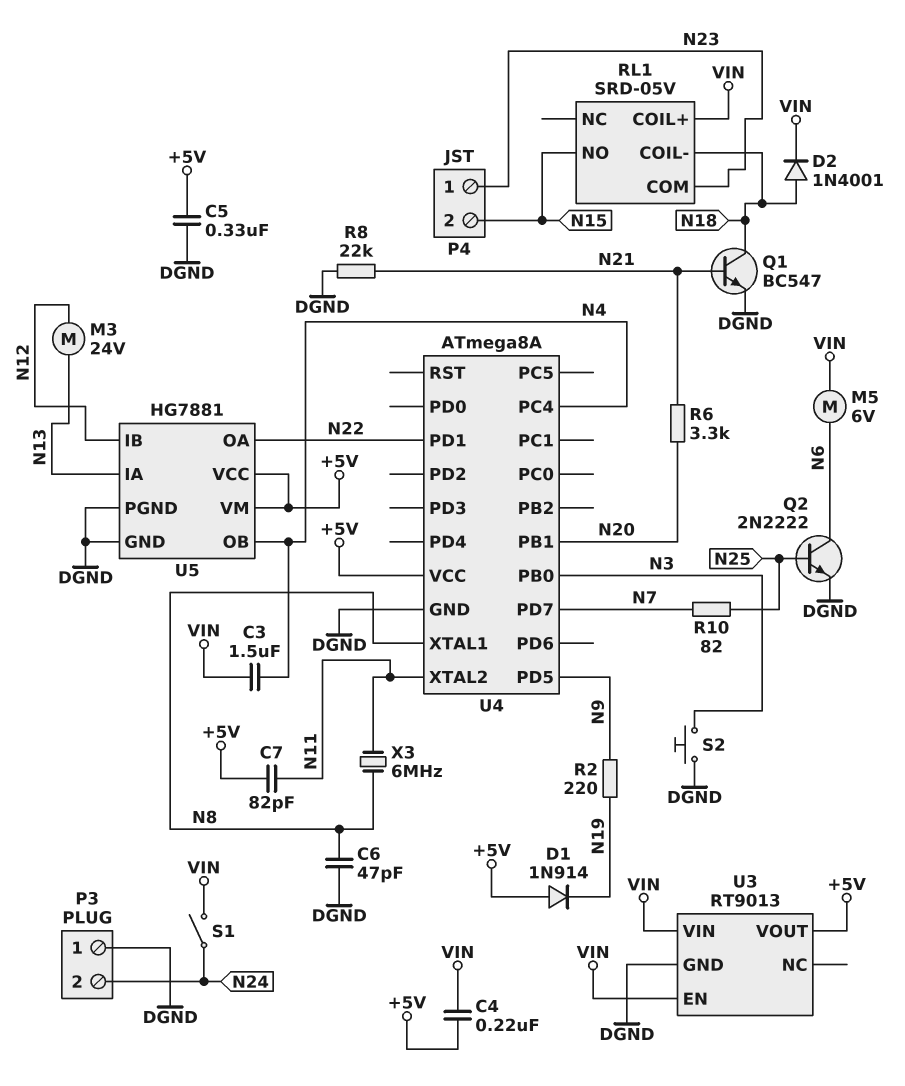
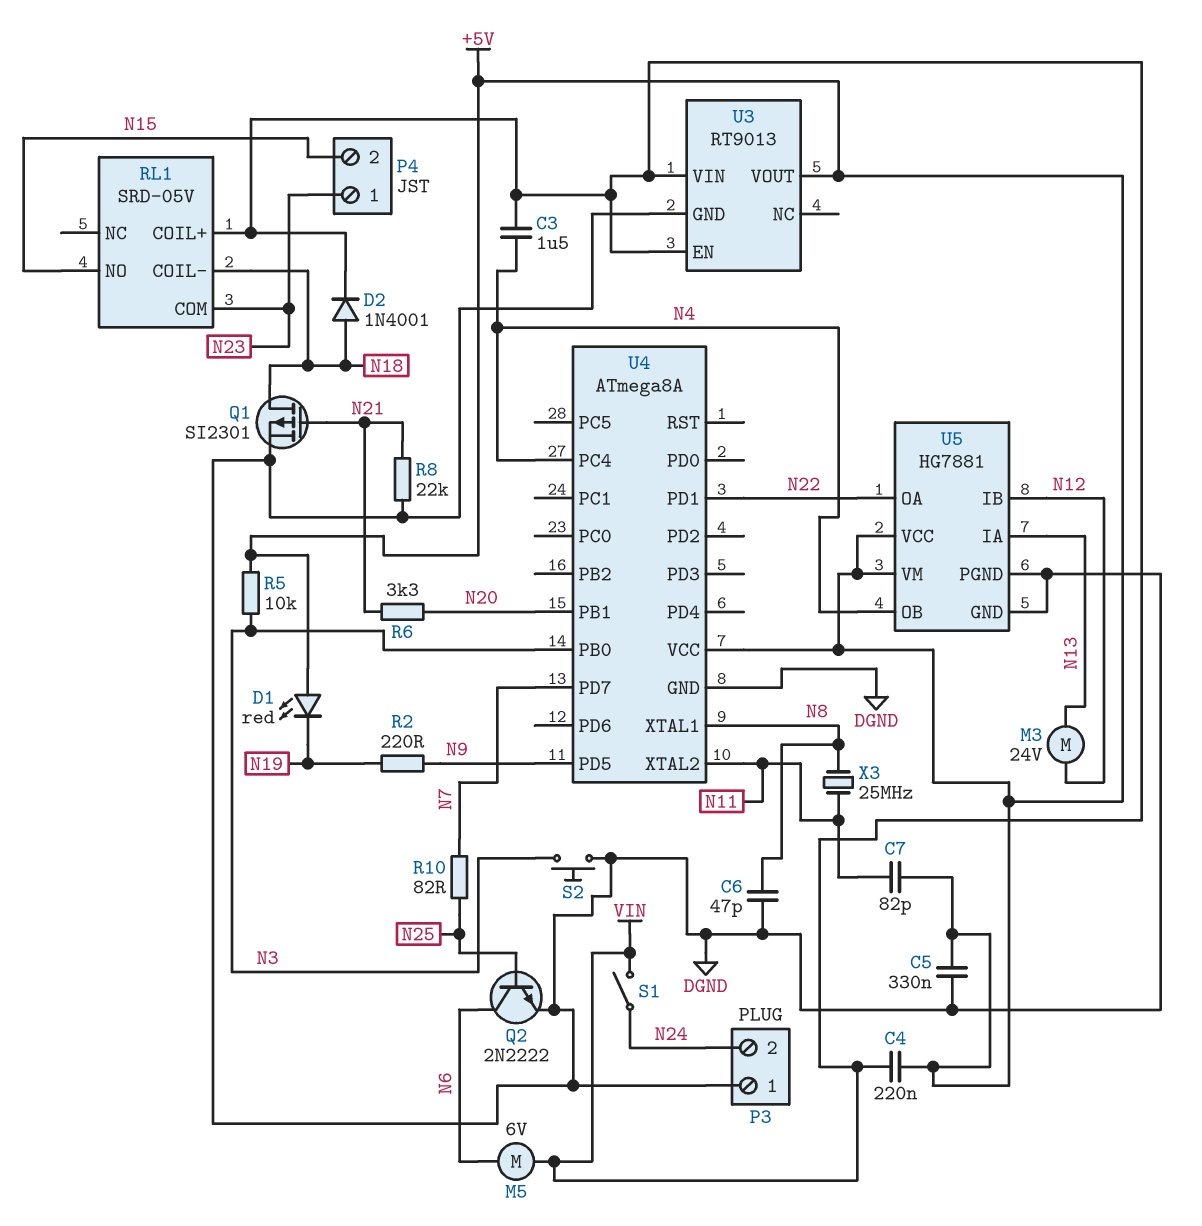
D1: diode 1N914 (A +5V, K N19) -> LED red (A +5V, K N19)
Q1: NPN BC547 (B N21, C N18, E DGND) -> PMOS SI2301 (G N21, D N18, S DGND)
R5: none -> 10k (+5V, N3)
X3: 6MHz (N8, N11) -> 25MHz (N8, N11)

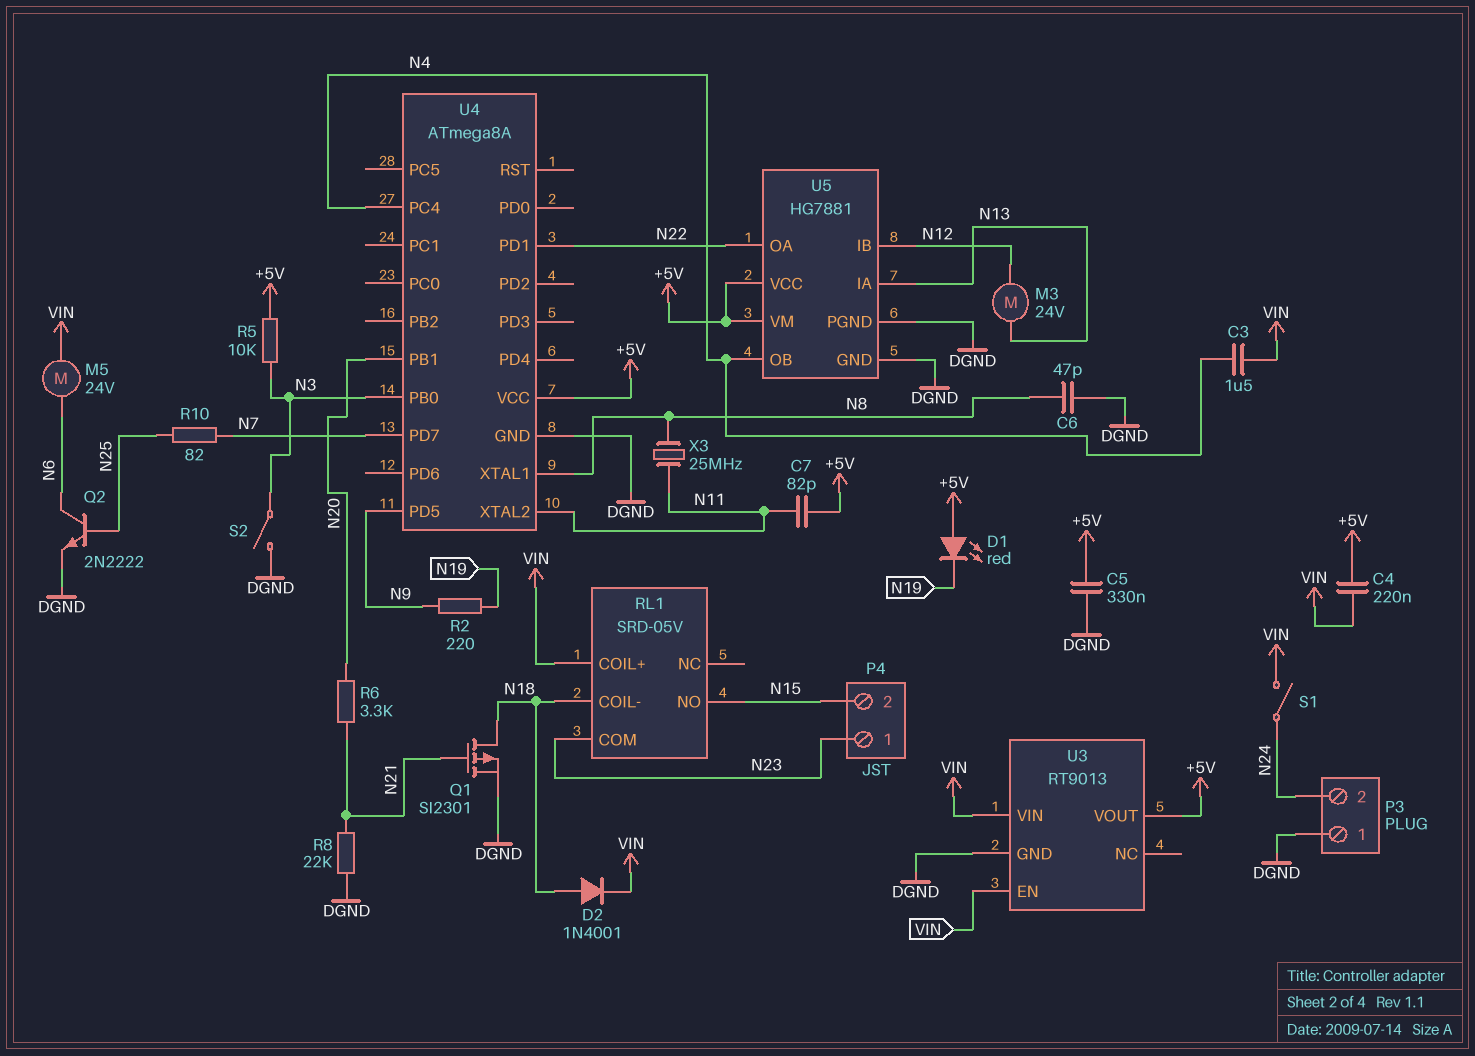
M5: motor 6V (N6, VIN) -> motor 24V (N6, VIN)
S2: button (DGND, N3) -> switch (DGND, N3)

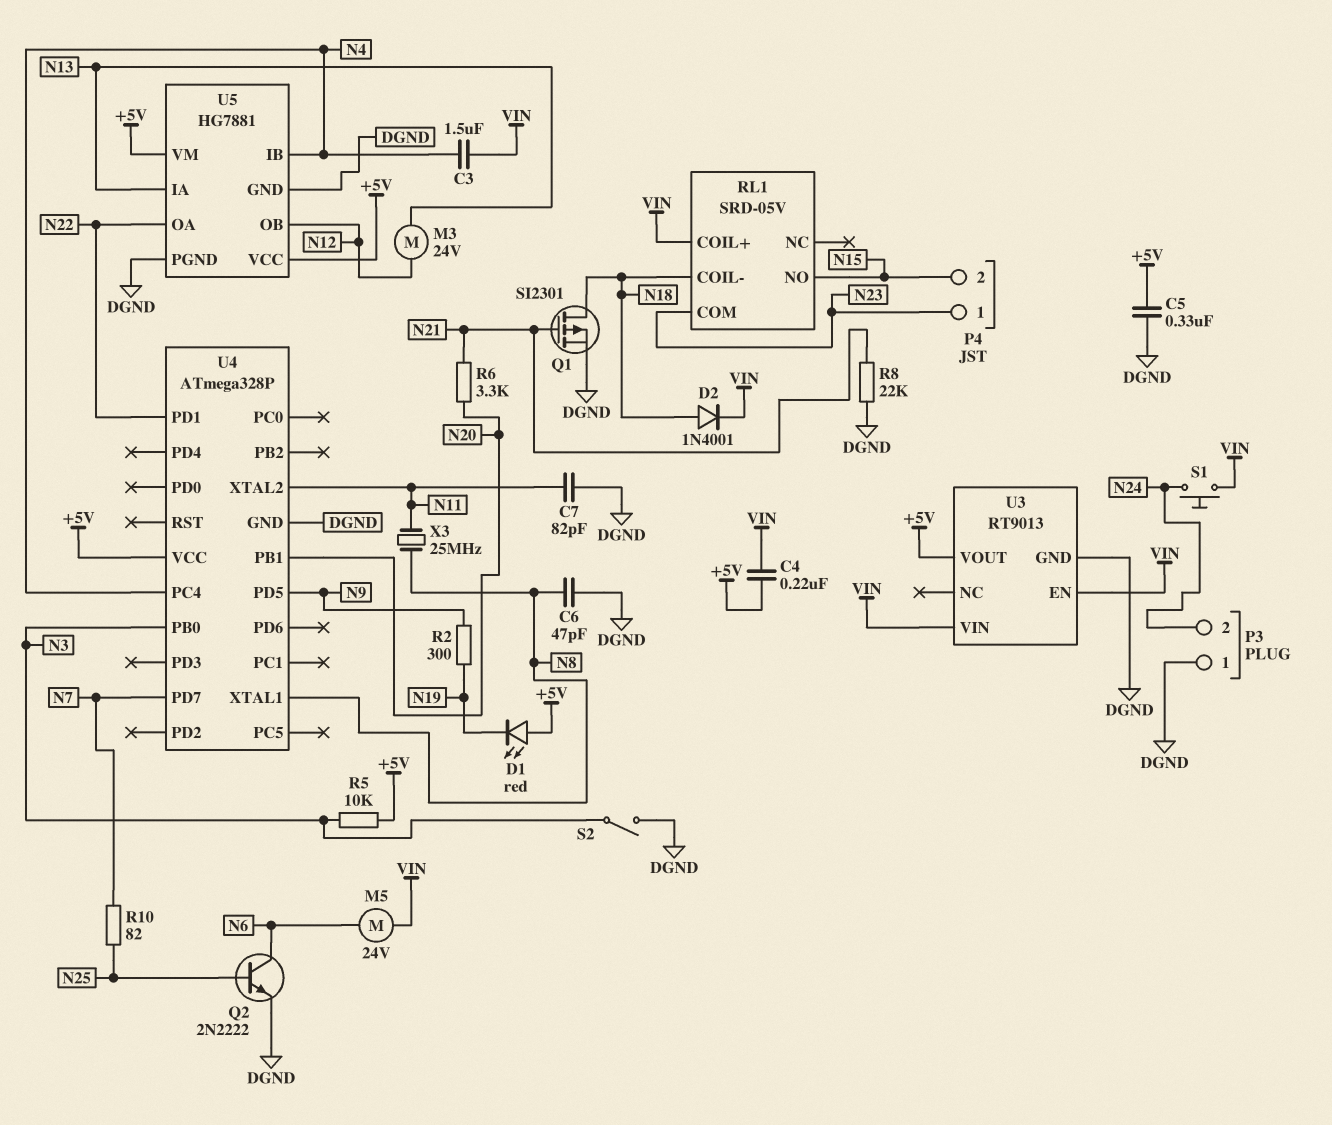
C7: 82pF (+5V, N11) -> 82pF (DGND, N11)
R2: 220 (N9, N19) -> 300 (N9, N19)
S1: switch (N24, VIN) -> button (N24, VIN)
U4: ATmega8A -> ATmega328P
U5 pin IB: N12 -> N4
U5 pin OB: N4 -> N12

